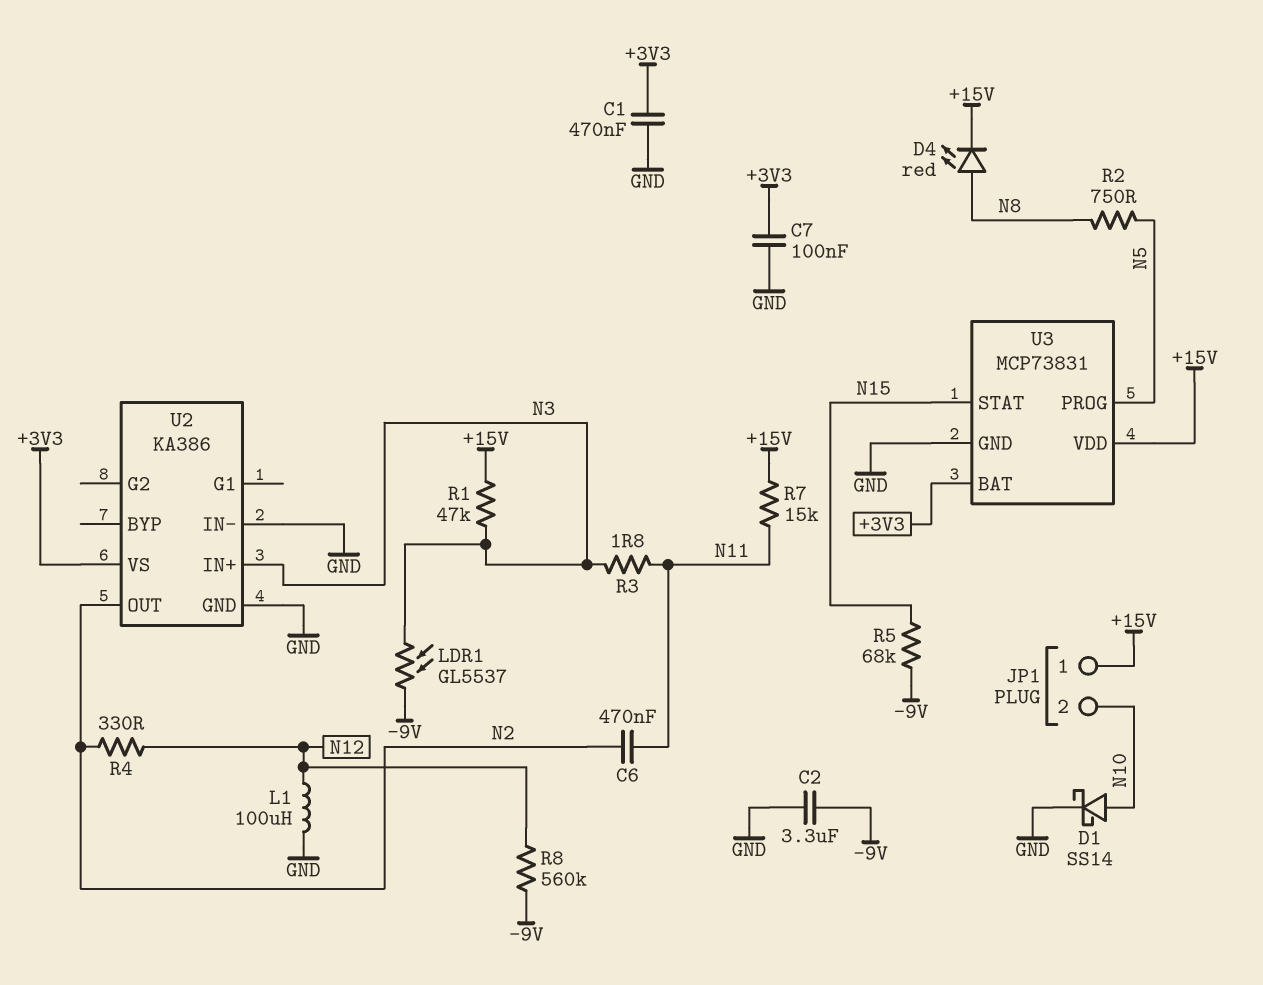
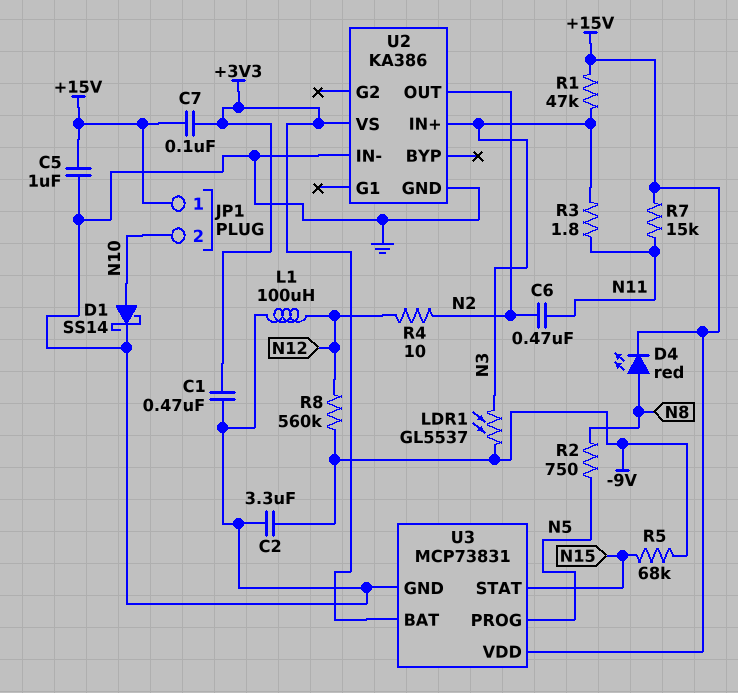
C5: none -> 1uF (+15V, GND)
C7: 100nF (+3V3, GND) -> 100nF (+3V3, +15V)
R4: 330 (N2, N12) -> 10 (N2, N12)

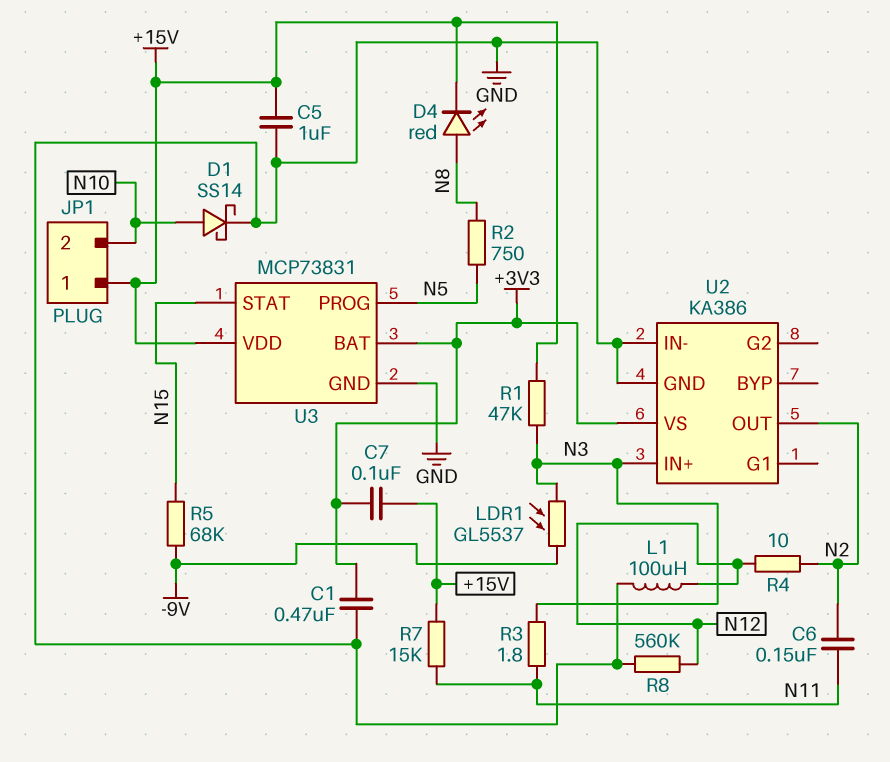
C2: 3.3uF (-9V, GND) -> none
C6: 470nF (N2, N11) -> 150nF (N2, N11)
R8: 560k (-9V, N12) -> 560k (GND, N12)

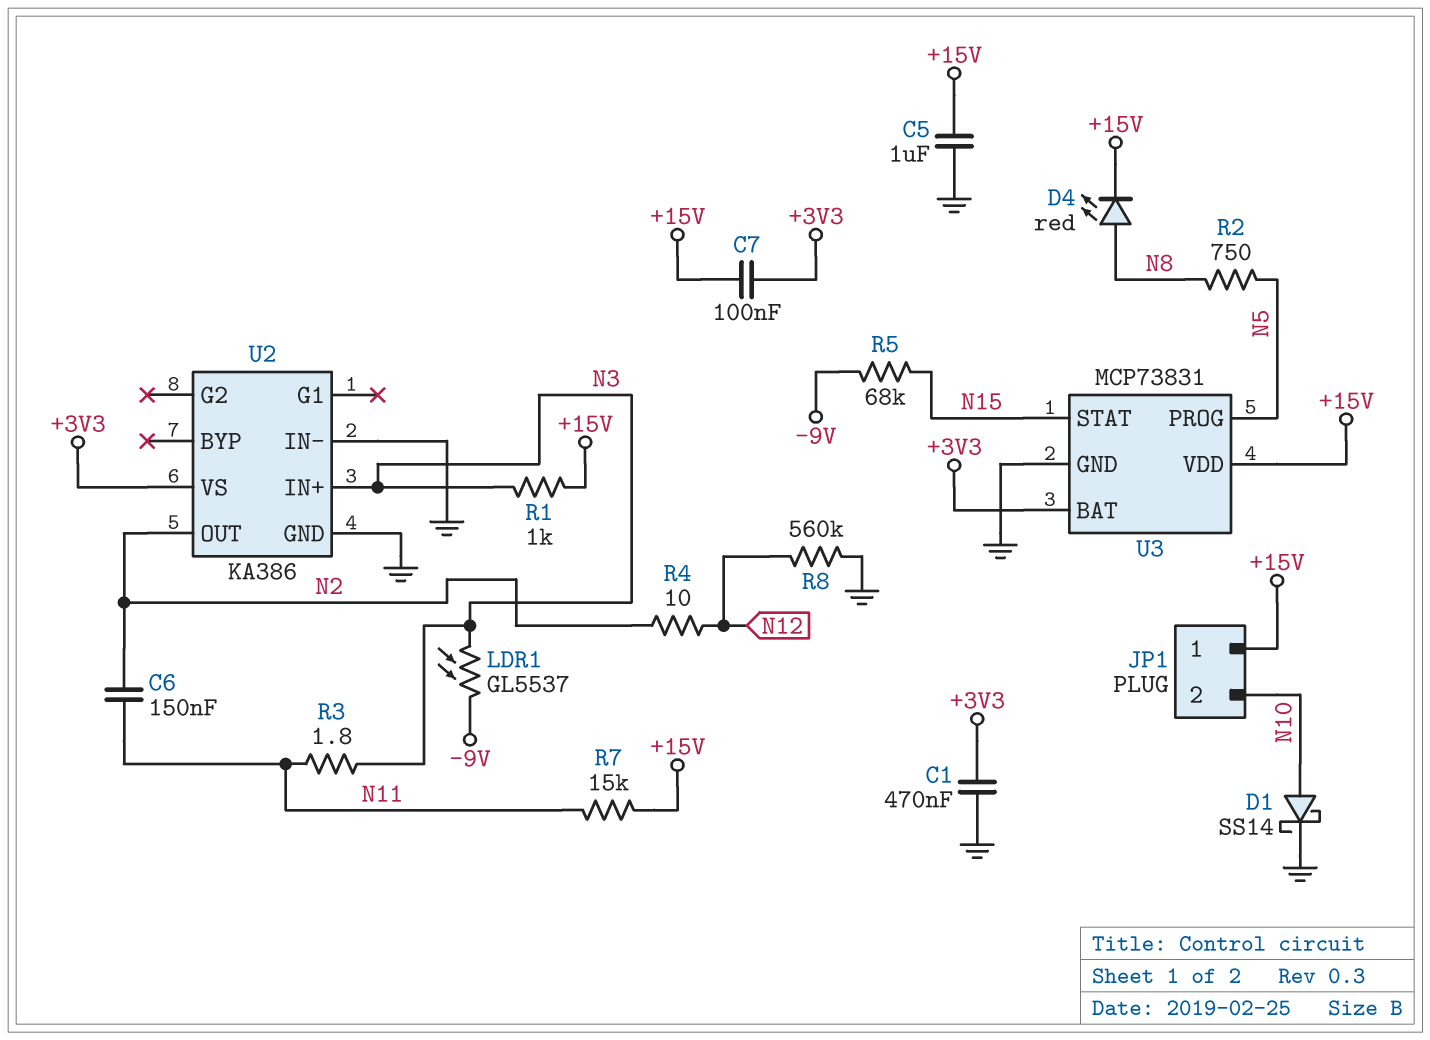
L1: 100uH (GND, N12) -> none
R1: 47k (+15V, N3) -> 1k (+15V, N3)

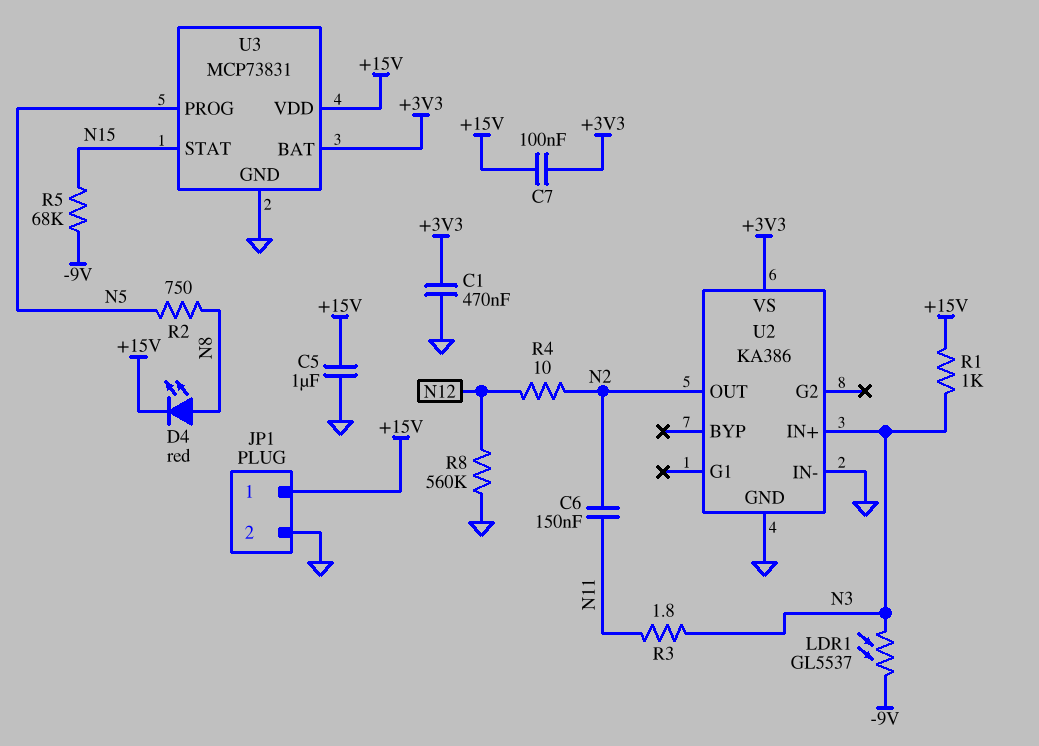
D1: schottky SS14 (A N10, K GND) -> none
JP1 pin 2: N10 -> GND
R7: 15k (+15V, N11) -> none

